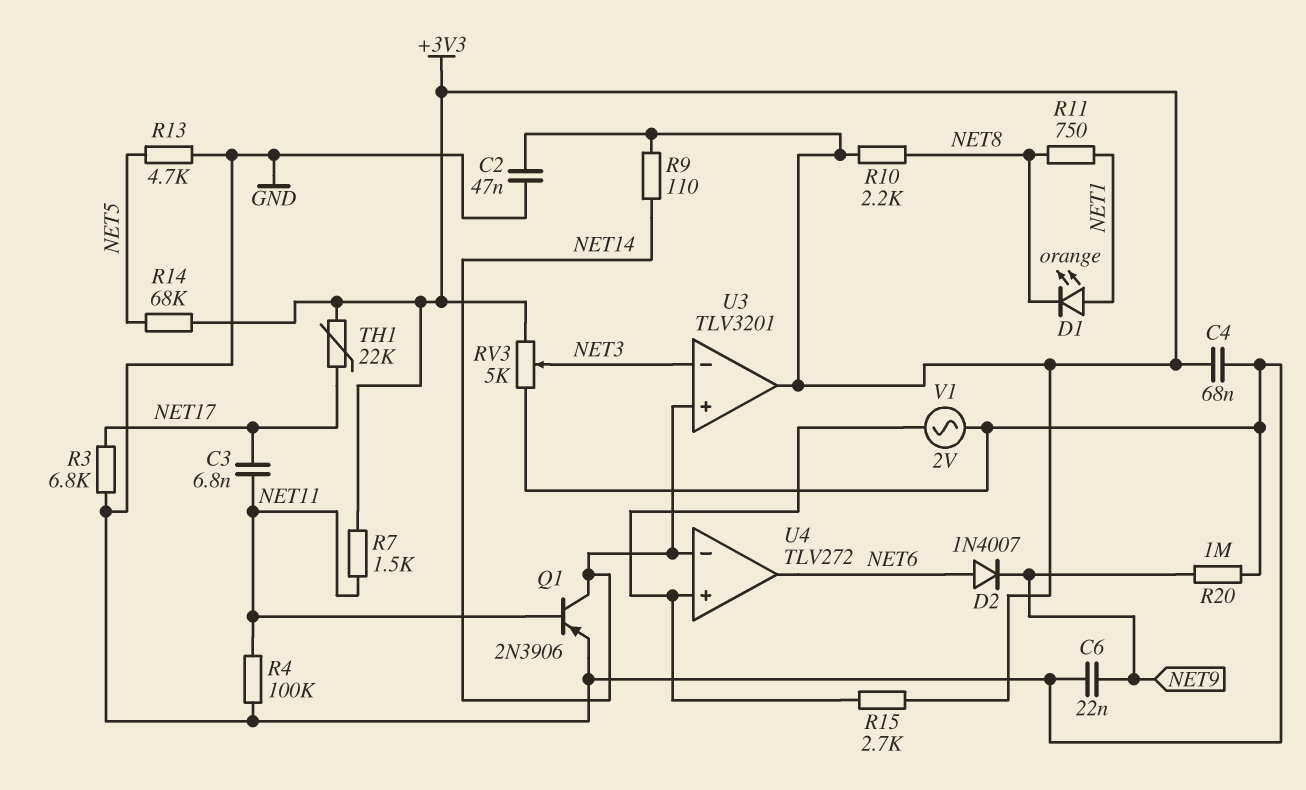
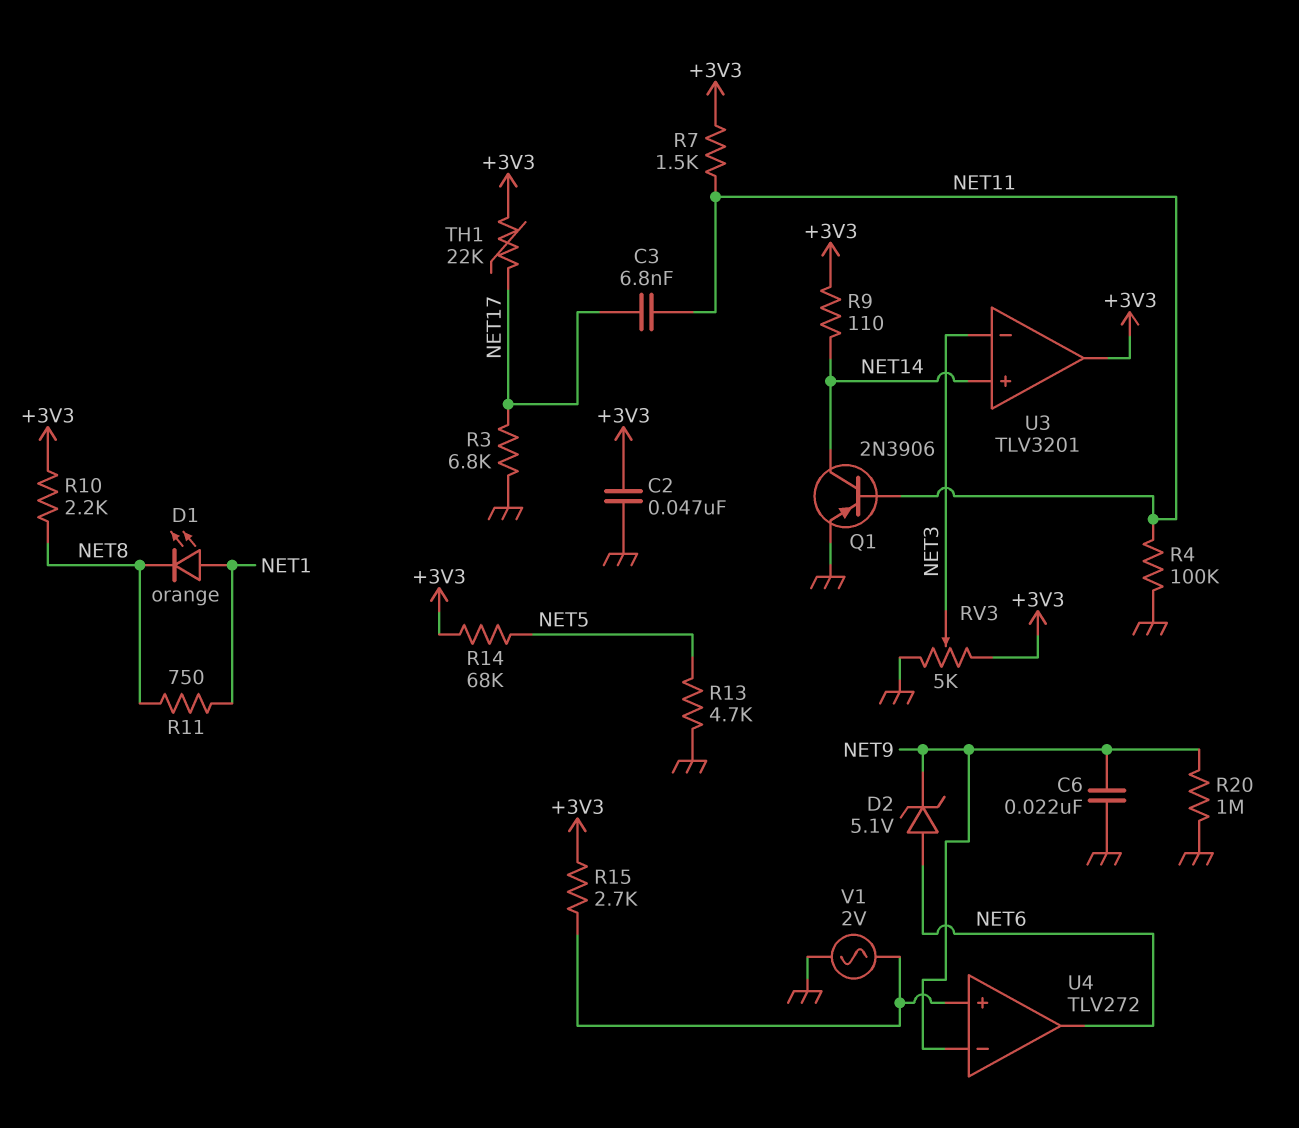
C4: 68nF (+3V3, GND) -> none
D2: diode 1N4007 (A NET6, K NET9) -> zener 5.1V (A NET6, K NET9)
U4 pin in-: NET14 -> NET9

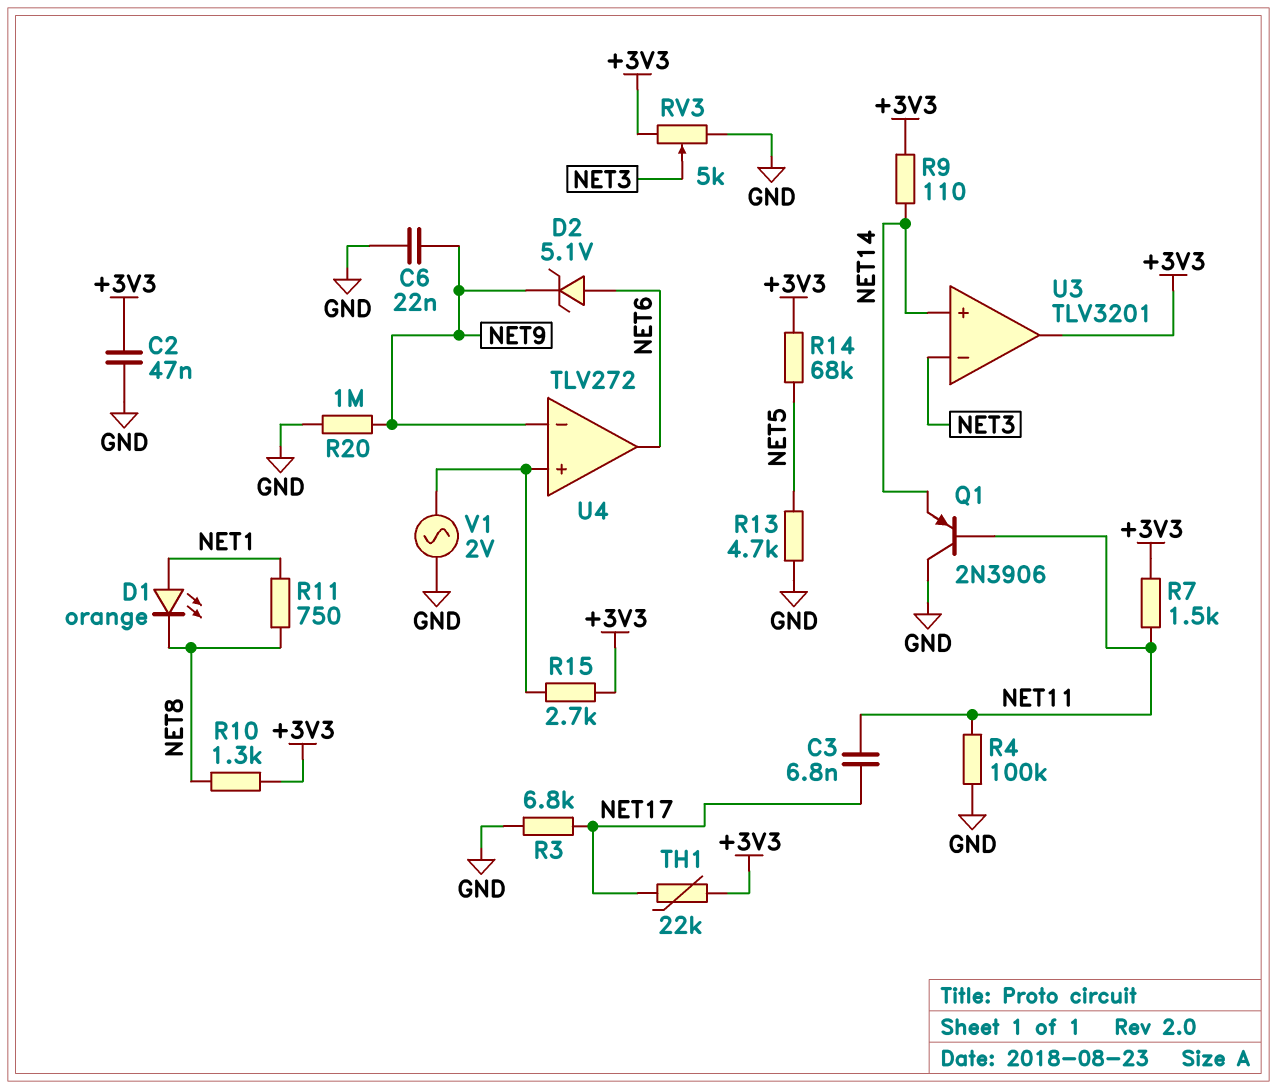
Q1: PNP 2N3906 (B NET11, C NET14, E GND) -> PNP 2N3906 (B NET11, C GND, E NET14)
R10: 2.2k (+3V3, NET8) -> 1.3k (+3V3, NET8)

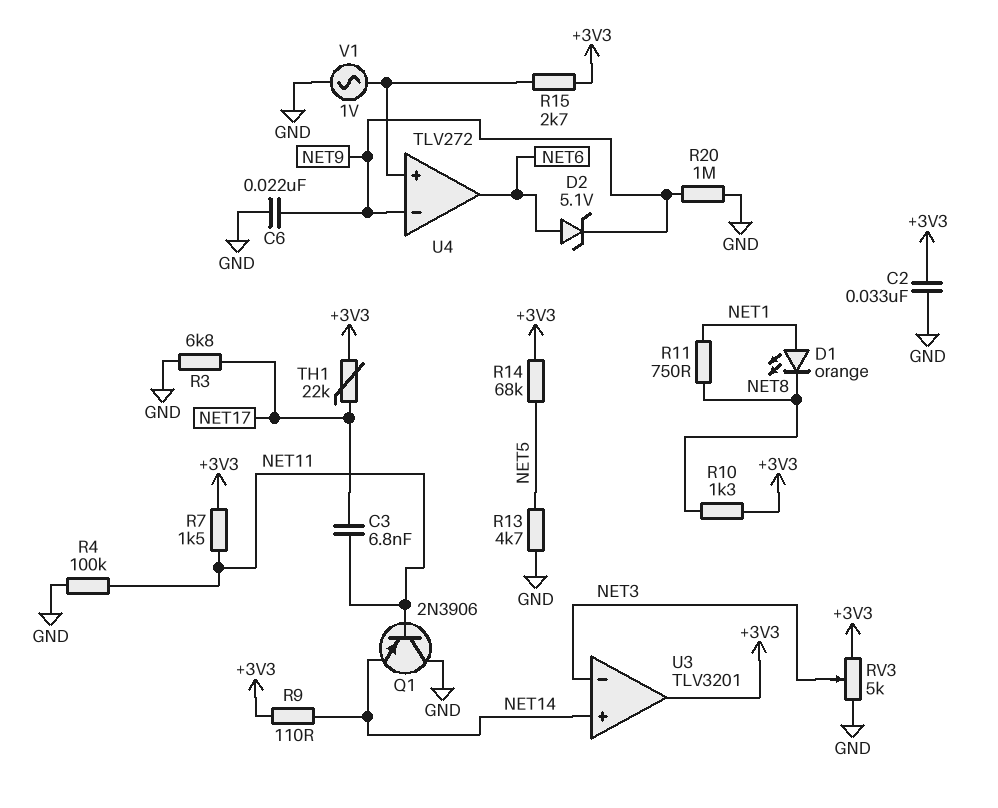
C2: 47nF (+3V3, GND) -> 33nF (+3V3, GND)
V1: AC 2V (GND, U4/in+) -> AC 1V (GND, U4/in+)

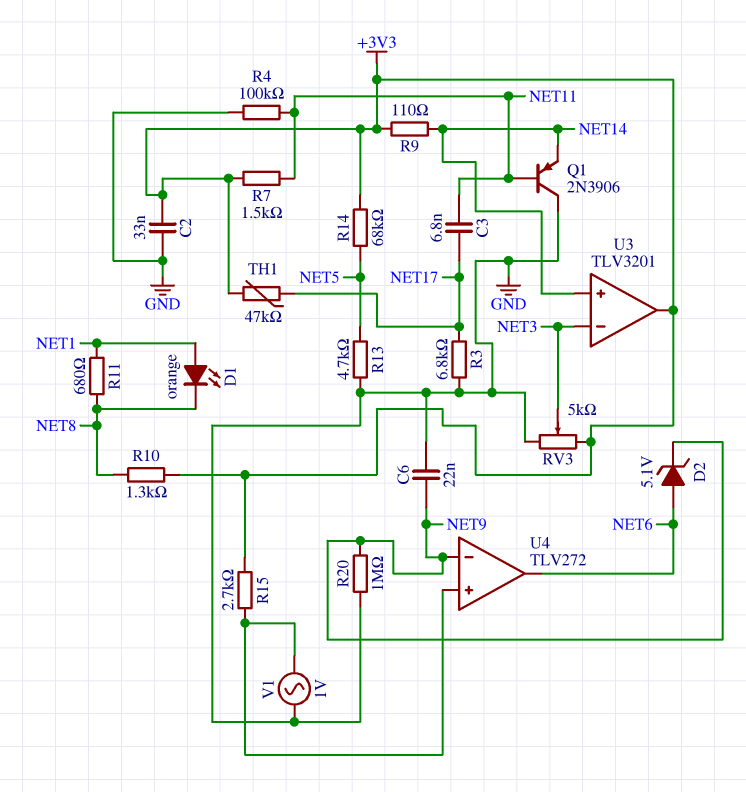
R11: 750 (NET1, NET8) -> 680 (NET1, NET8)
TH1: 22k (+3V3, NET17) -> 47k (+3V3, NET17)

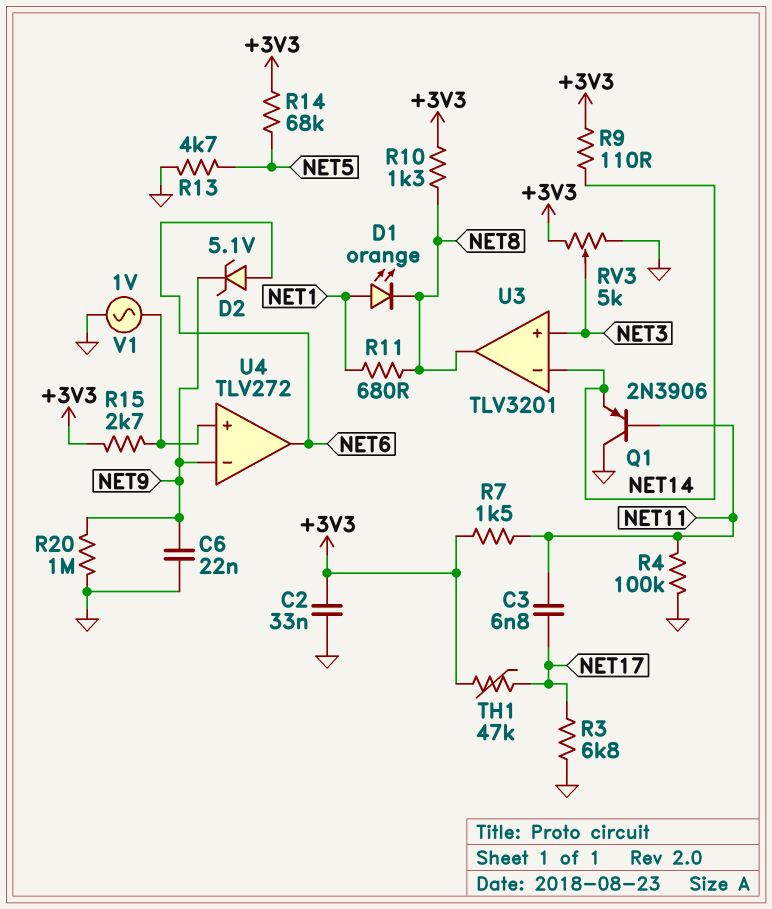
U3 pin in+: NET14 -> NET3
U3 pin in-: NET3 -> NET14
U3 pin out: +3V3 -> NET8

